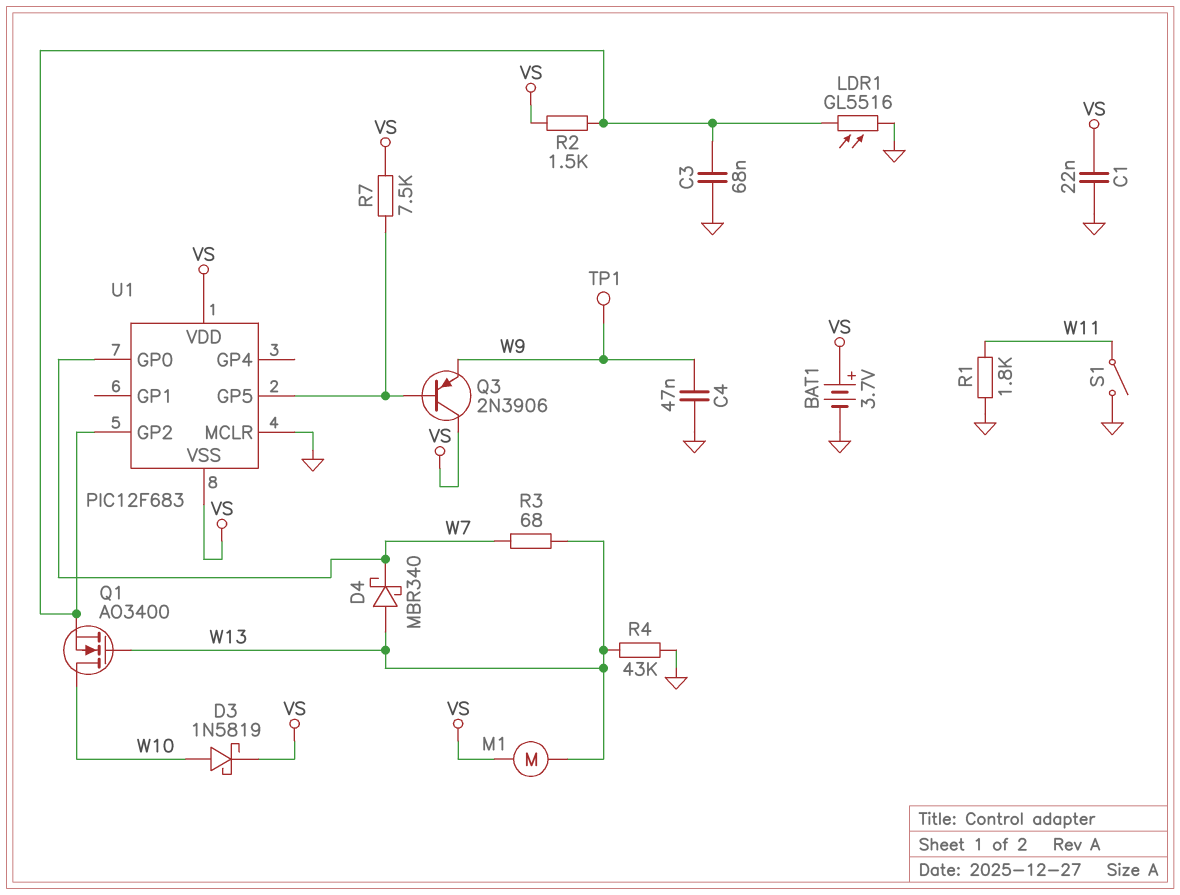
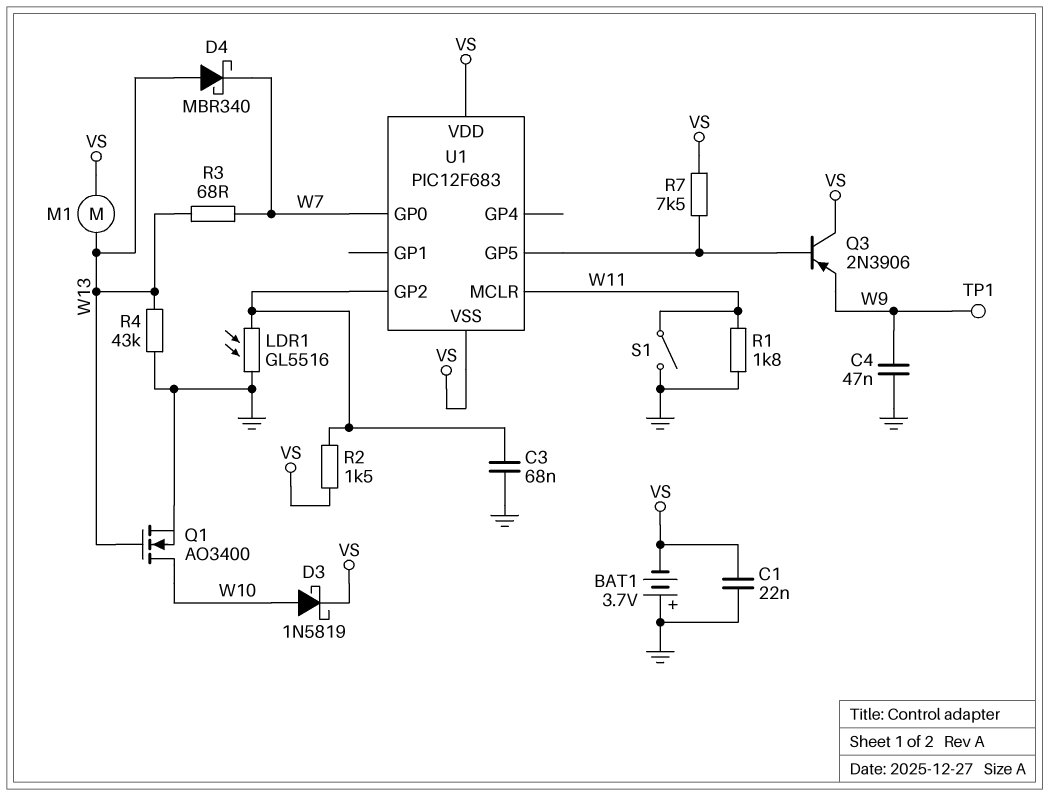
BAT1: 3.7V (plus VS, minus GND) -> 3.7V (plus GND, minus VS)
Q1: NMOS AO3400 (G W13, D W10, S U1/GP2) -> NMOS AO3400 (G W13, D W10, S GND)
U1 pin MCLR: GND -> W11

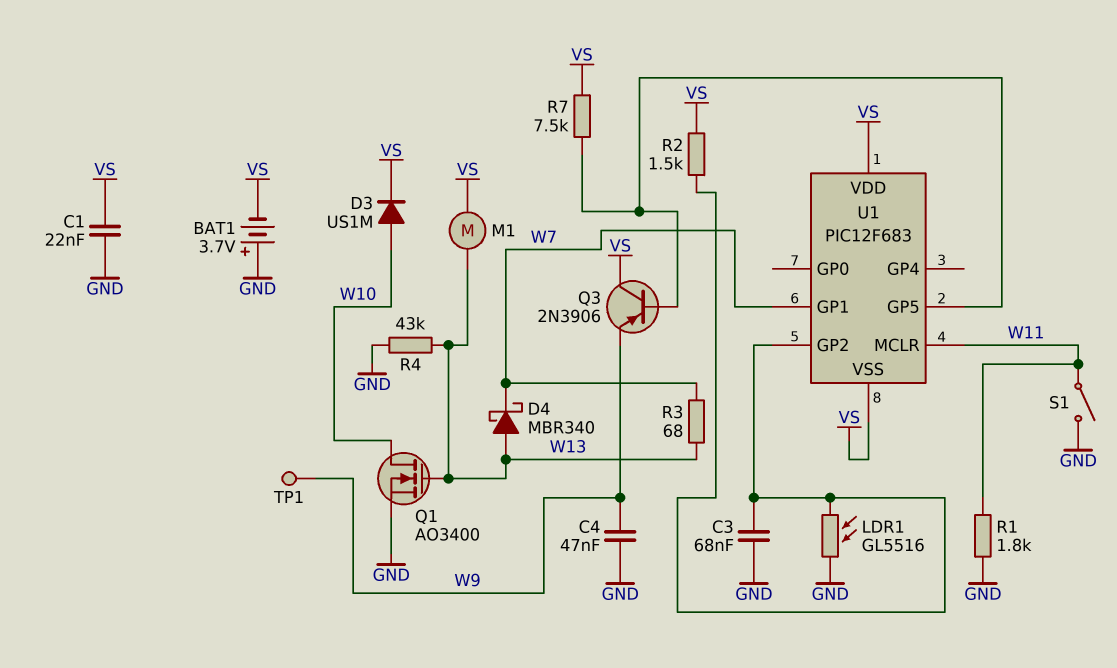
D3: schottky 1N5819 (A W10, K VS) -> diode US1M (A W10, K VS)
U1 pin GP0: W7 -> none
U1 pin GP1: none -> W7

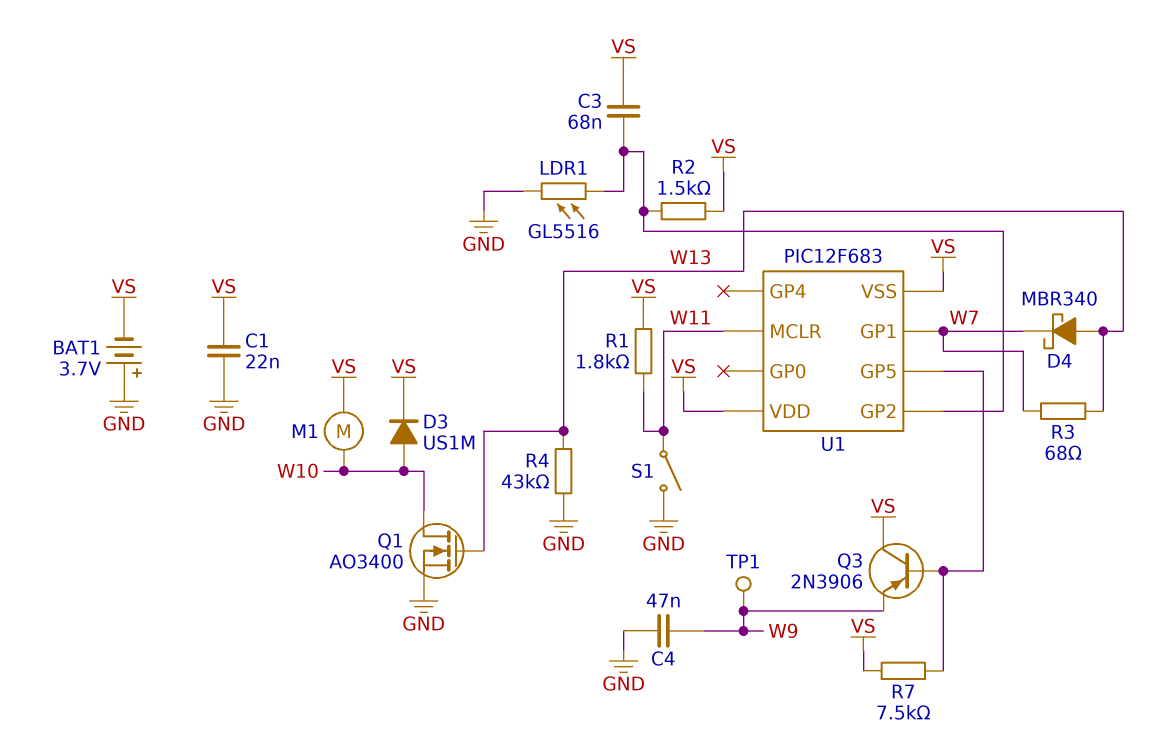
C3: 68nF (GND, U1/GP2) -> 68nF (U1/GP2, VS)
M1: motor (VS, W13) -> motor (VS, W10)
R1: 1.8k (GND, W11) -> 1.8k (VS, W11)

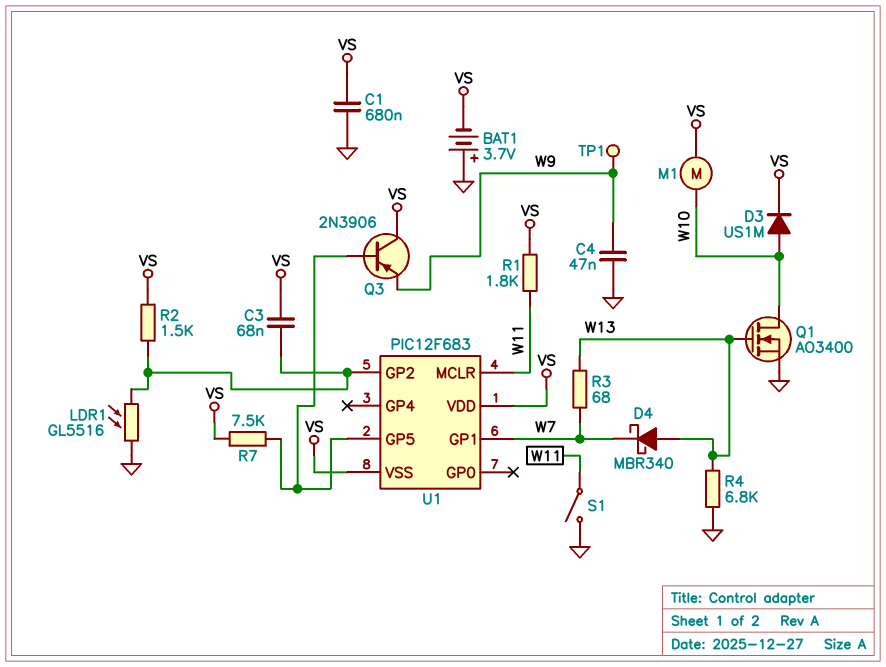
C1: 22nF (GND, VS) -> 680nF (GND, VS)
R4: 43k (GND, W13) -> 6.8k (GND, W13)

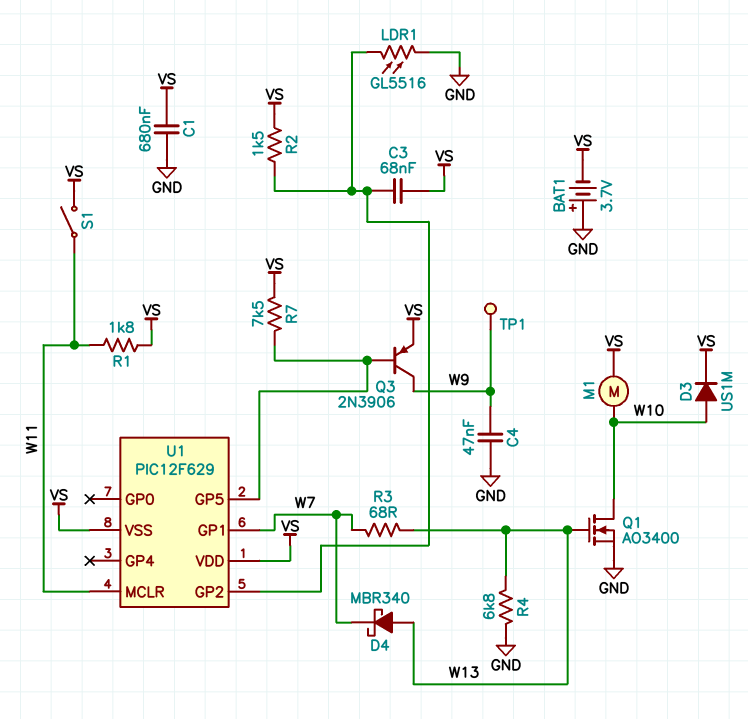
Q3: PNP 2N3906 (B U1/GP5, C VS, E W9) -> PNP 2N3906 (B U1/GP5, C W9, E VS)
S1: switch (GND, W11) -> switch (VS, W11)
U1: PIC12F683 -> PIC12F629

